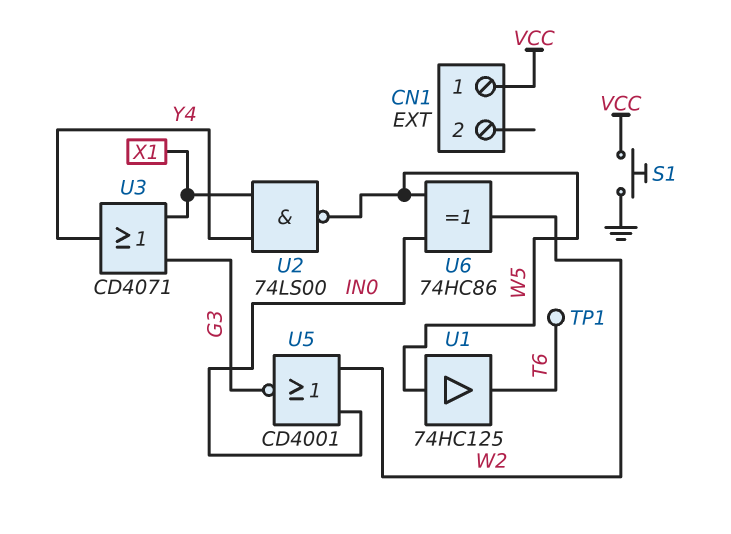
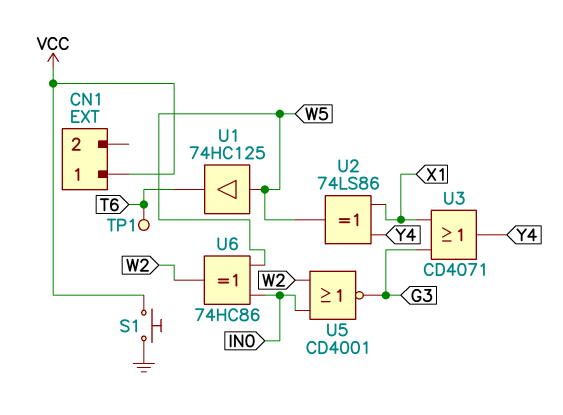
U2: NAND 74LS00 (in X1, in Y4, out W5) -> XOR 74LS86 (in X1, in Y4, out W5)

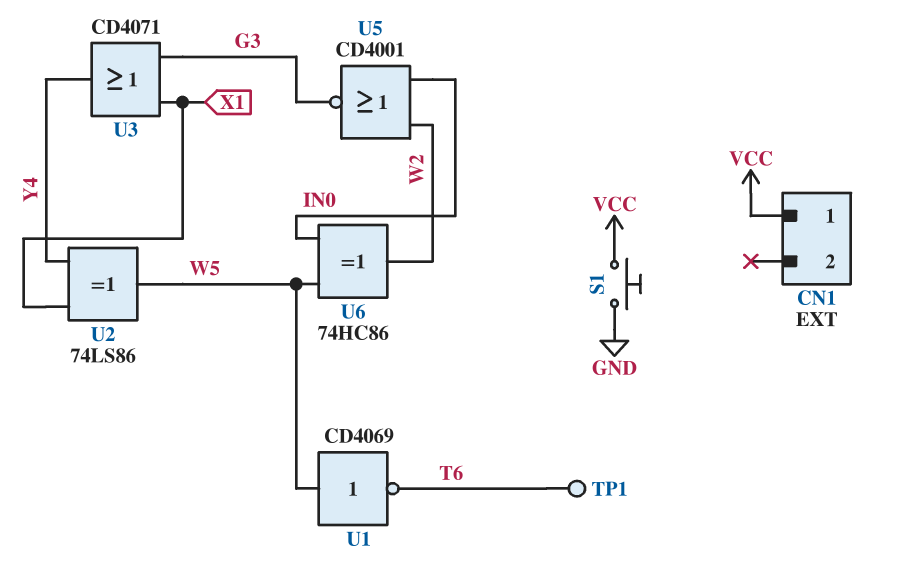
U1: buffer 74HC125 (in W5, out T6) -> NOT CD4069 (in W5, out T6)

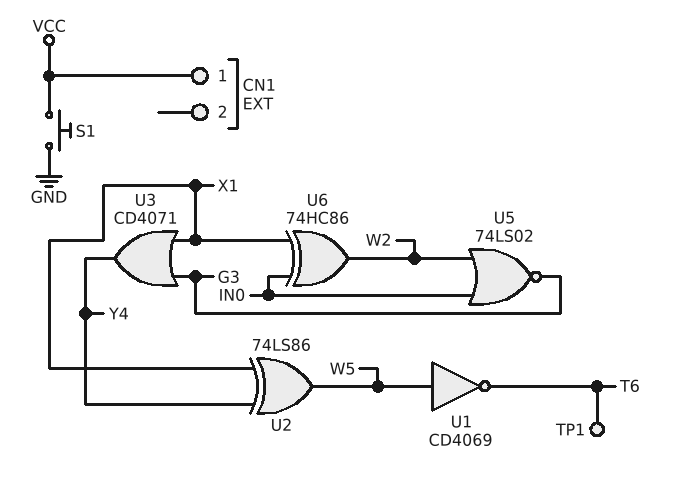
U5: NOR CD4001 (in IN0, in W2, out G3) -> NOR 74LS02 (in IN0, in W2, out G3)
U6: XOR 74HC86 (in IN0, in W5, out W2) -> XOR 74HC86 (in IN0, in X1, out W2)

